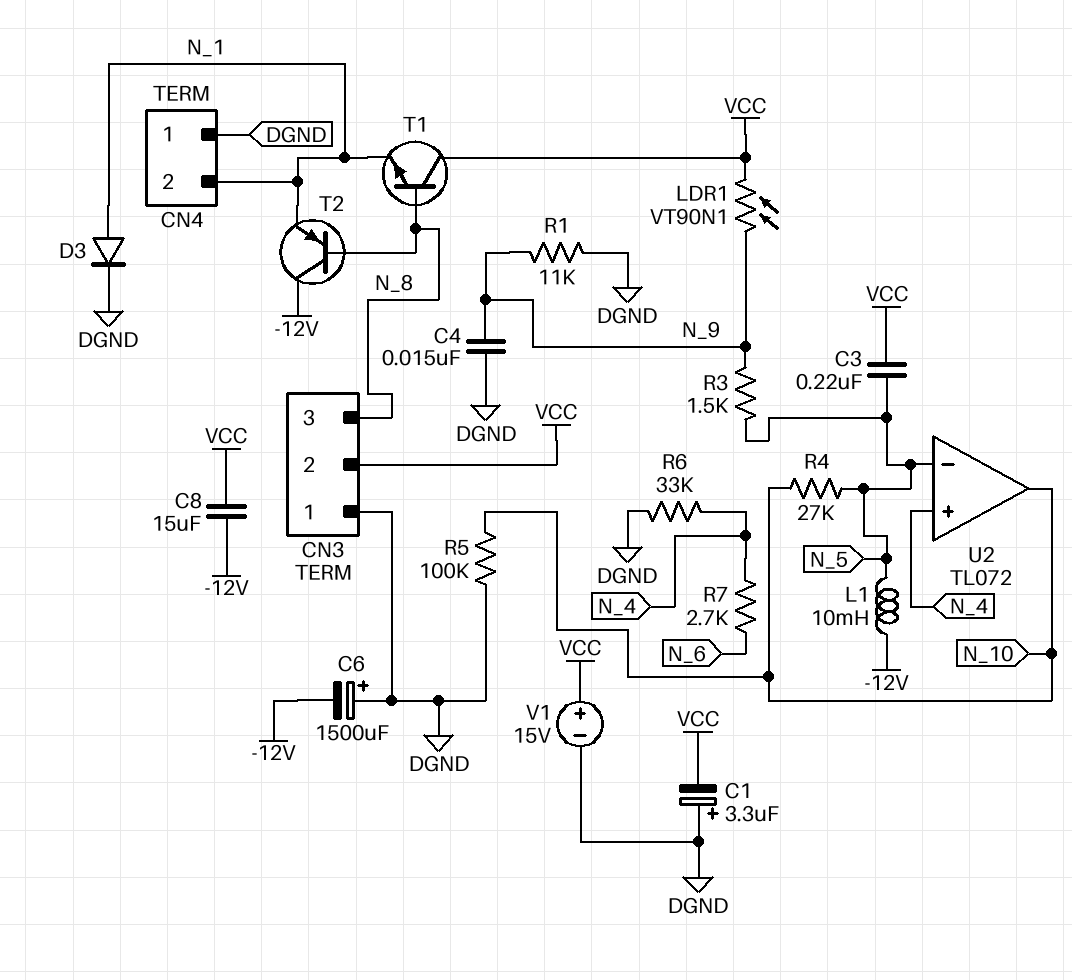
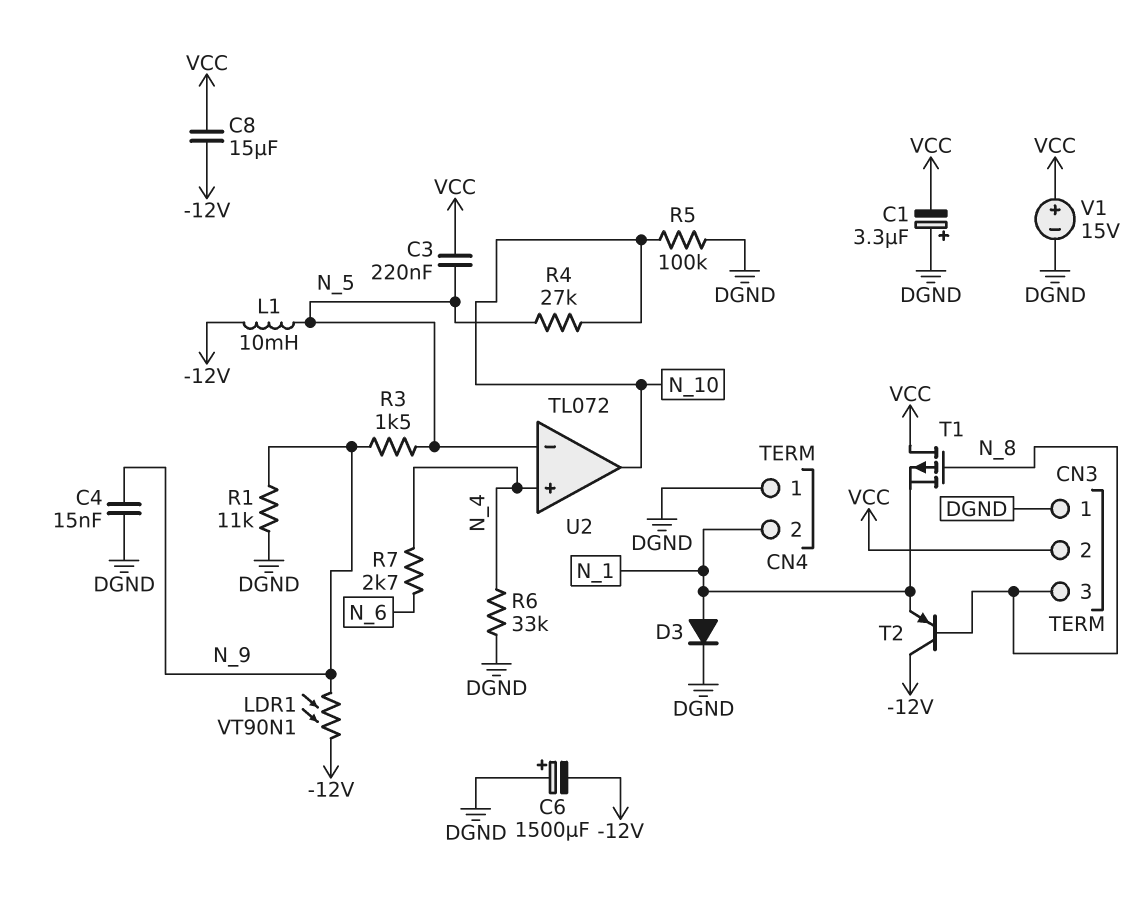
LDR1: VT90N1 (N_9, VCC) -> VT90N1 (-12V, N_9)
T1: NPN (B N_8, C VCC, E N_1) -> PMOS (G N_8, D VCC, S N_1)

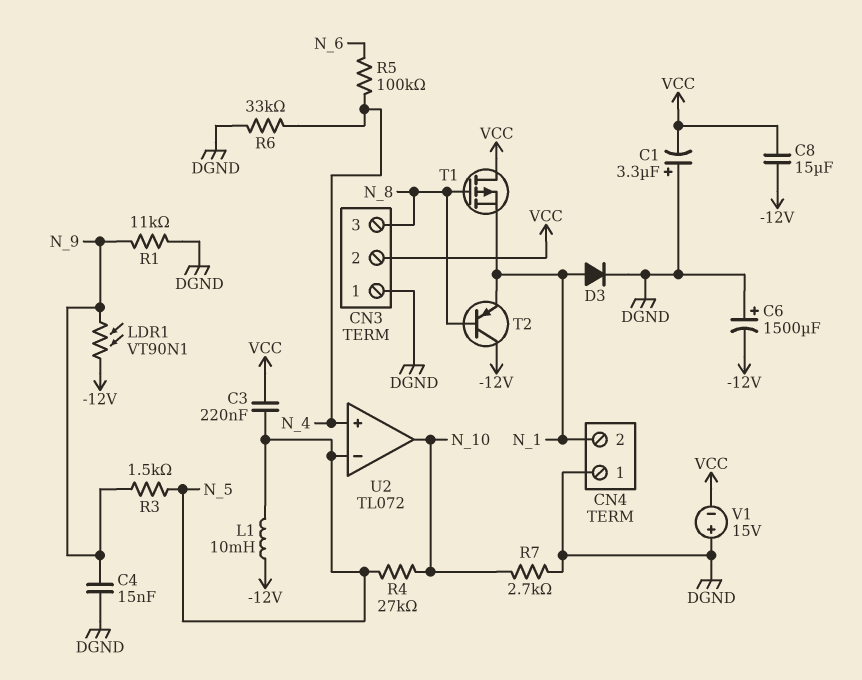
R5: 100k (DGND, N_10) -> 100k (N_4, N_6)
R7: 2.7k (N_4, N_6) -> 2.7k (DGND, N_10)
V1: 15V (plus VCC, minus DGND) -> 15V (plus DGND, minus VCC)

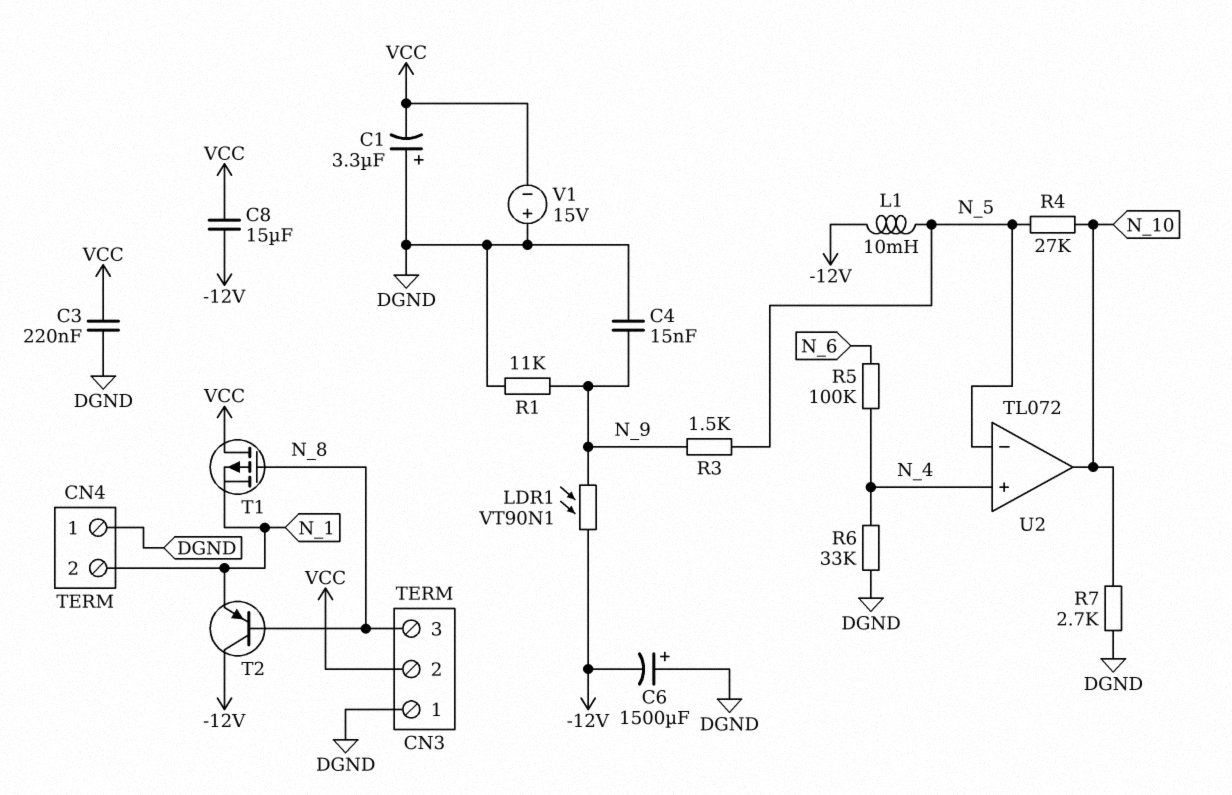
C3: 220nF (N_5, VCC) -> 220nF (DGND, VCC)
D3: diode (A N_1, K DGND) -> none

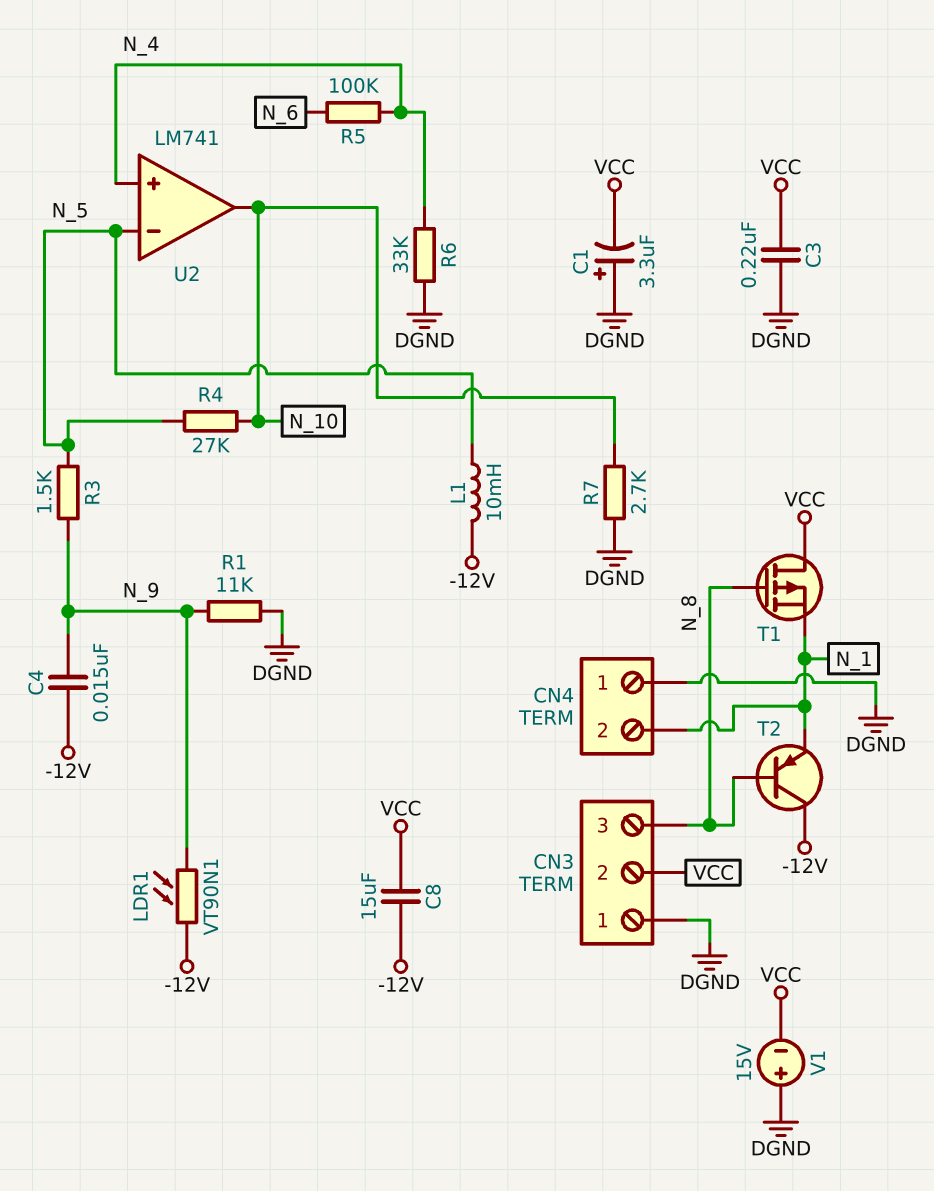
C4: 15nF (DGND, N_9) -> 15nF (-12V, N_9)
C6: 1500uF (plus DGND, minus -12V) -> none
U2: TL072 -> LM741

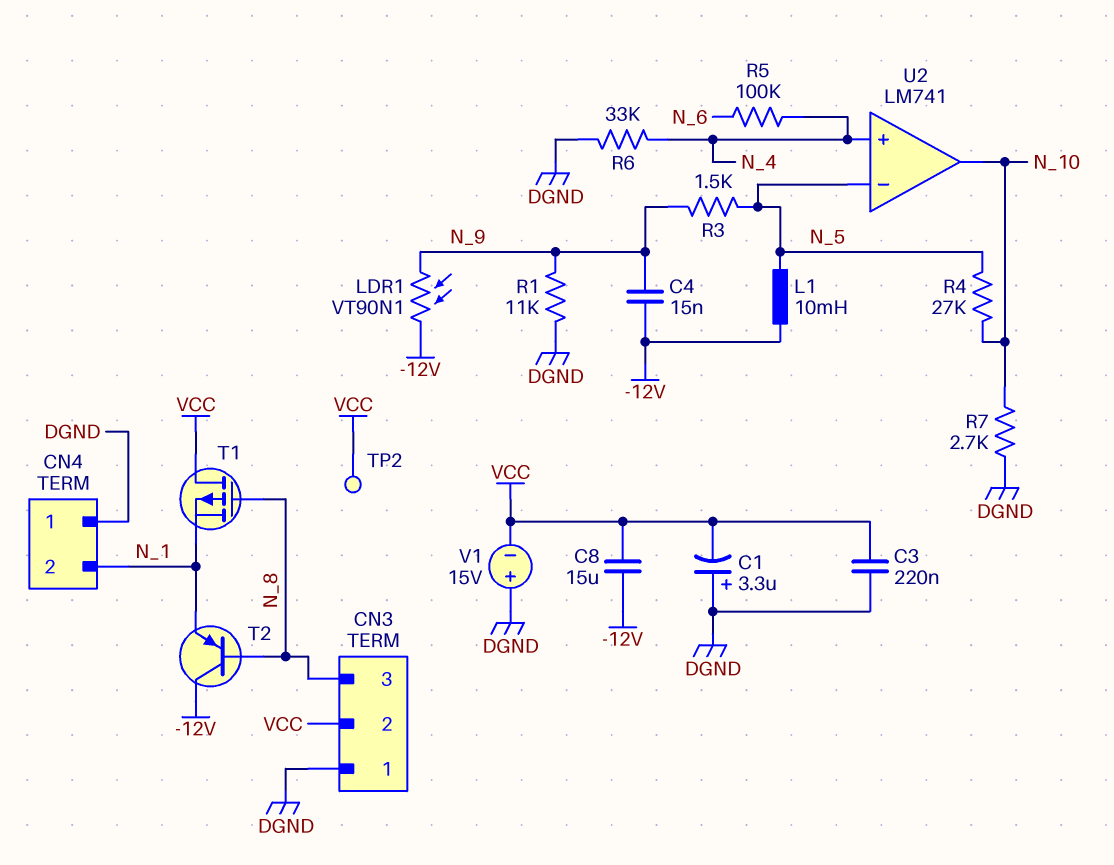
TP2: none -> test point (VCC)

